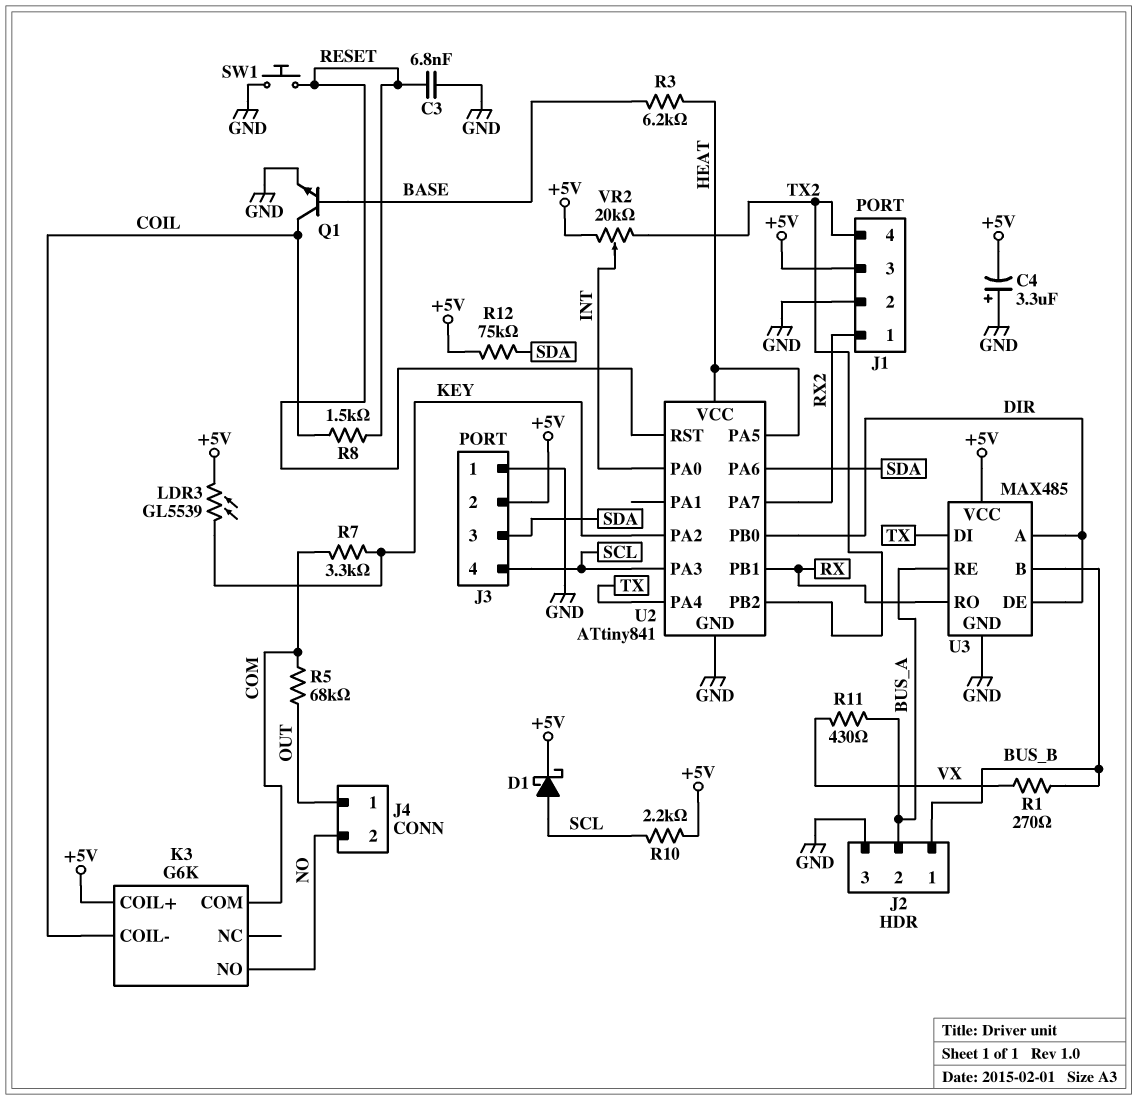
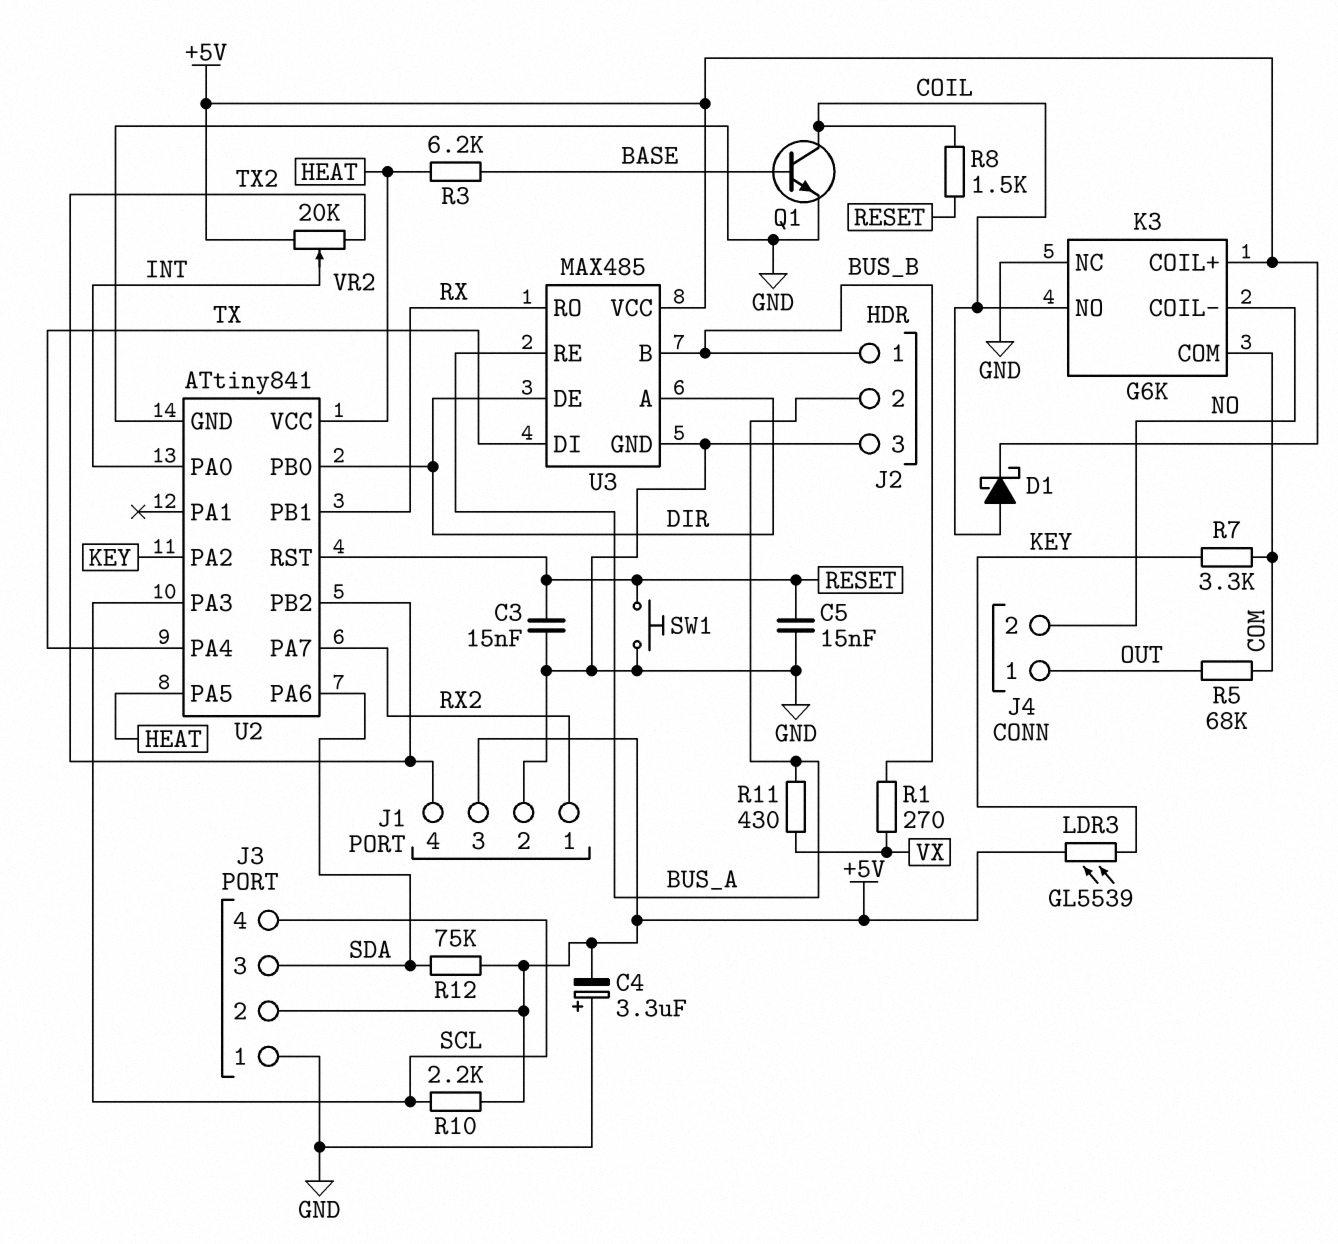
C3: 6.8nF (GND, RESET) -> 15nF (GND, RESET)
C5: none -> 15nF (GND, RESET)
D1: schottky (A SCL, K +5V) -> schottky (A COIL, K +5V)
K3 pin COIL-: COIL -> NO
K3 pin NC: none -> GND
K3 pin NO: NO -> COIL

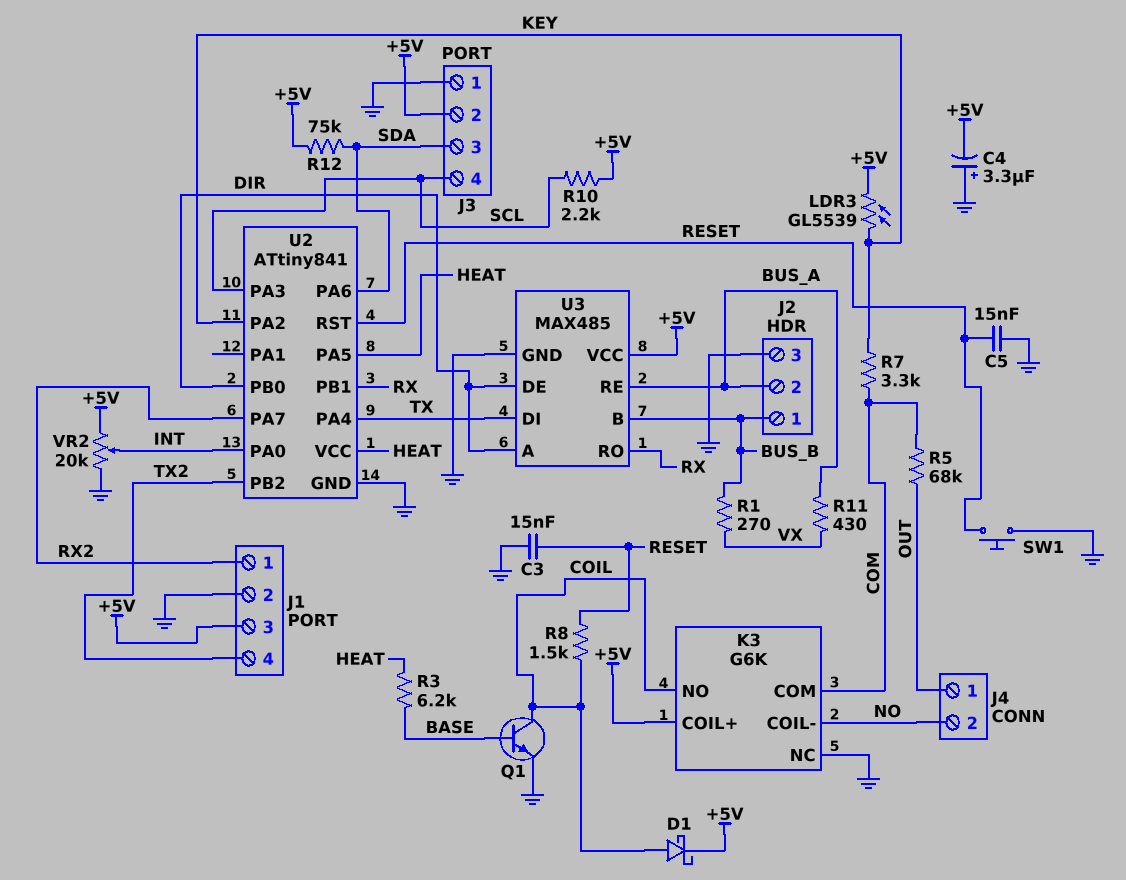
VR2: 20k (+5V, TX2, wiper INT) -> 20k (+5V, GND, wiper INT)

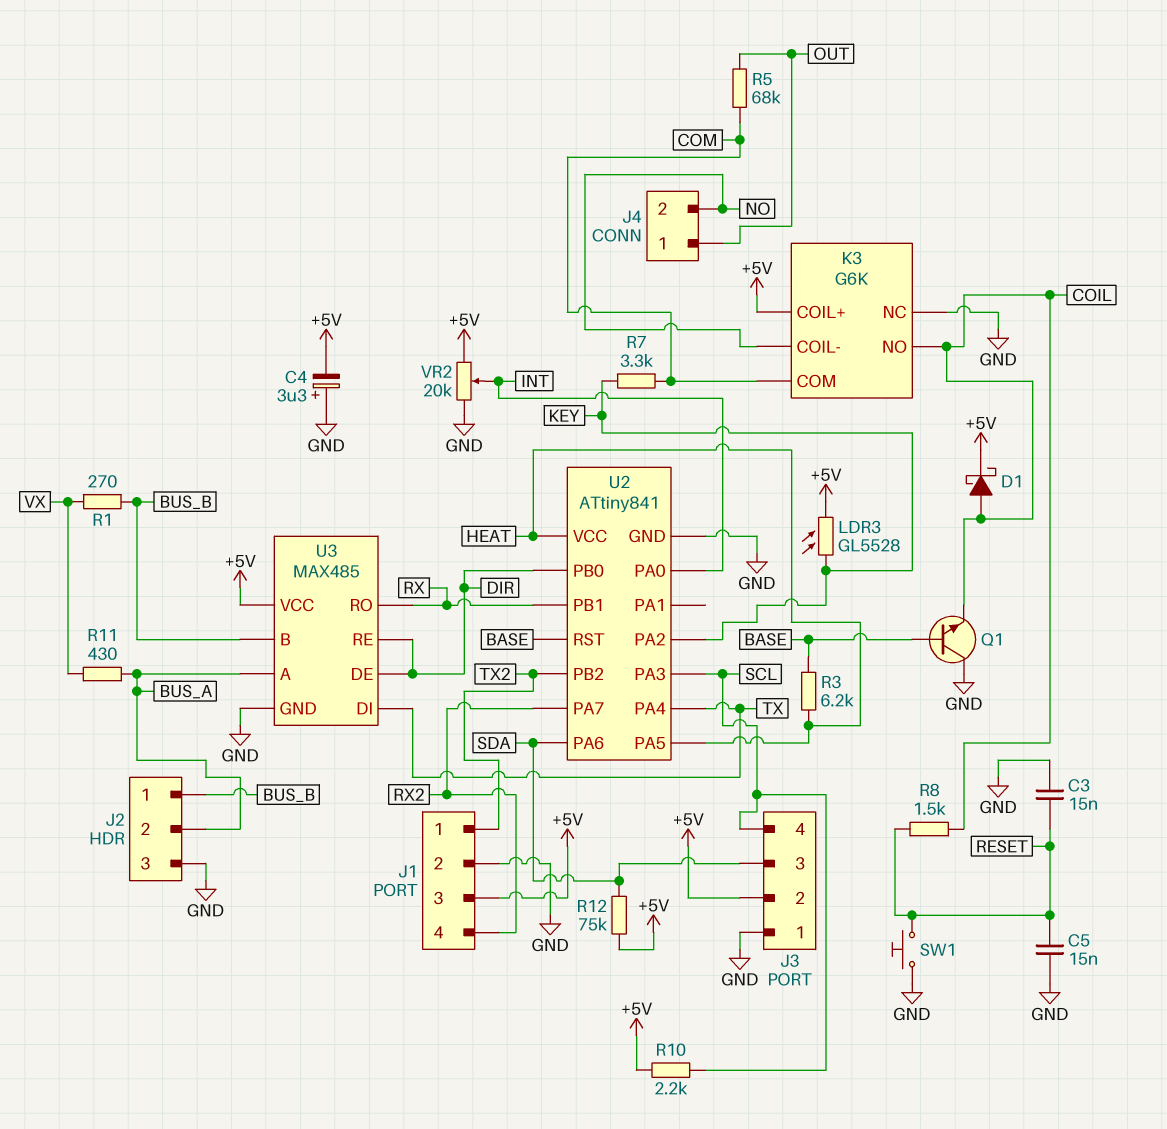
J1 pin 1: RX2 -> TX2
J1 pin 4: TX2 -> RX2
LDR3: GL5539 (+5V, KEY) -> GL5528 (+5V, KEY)
Q1: NPN (B BASE, C COIL, E GND) -> NPN (B BASE, C GND, E COIL)
U2 pin RST: RESET -> BASE
U3 pin A: DIR -> BUS_A
U3 pin RE: BUS_A -> DIR

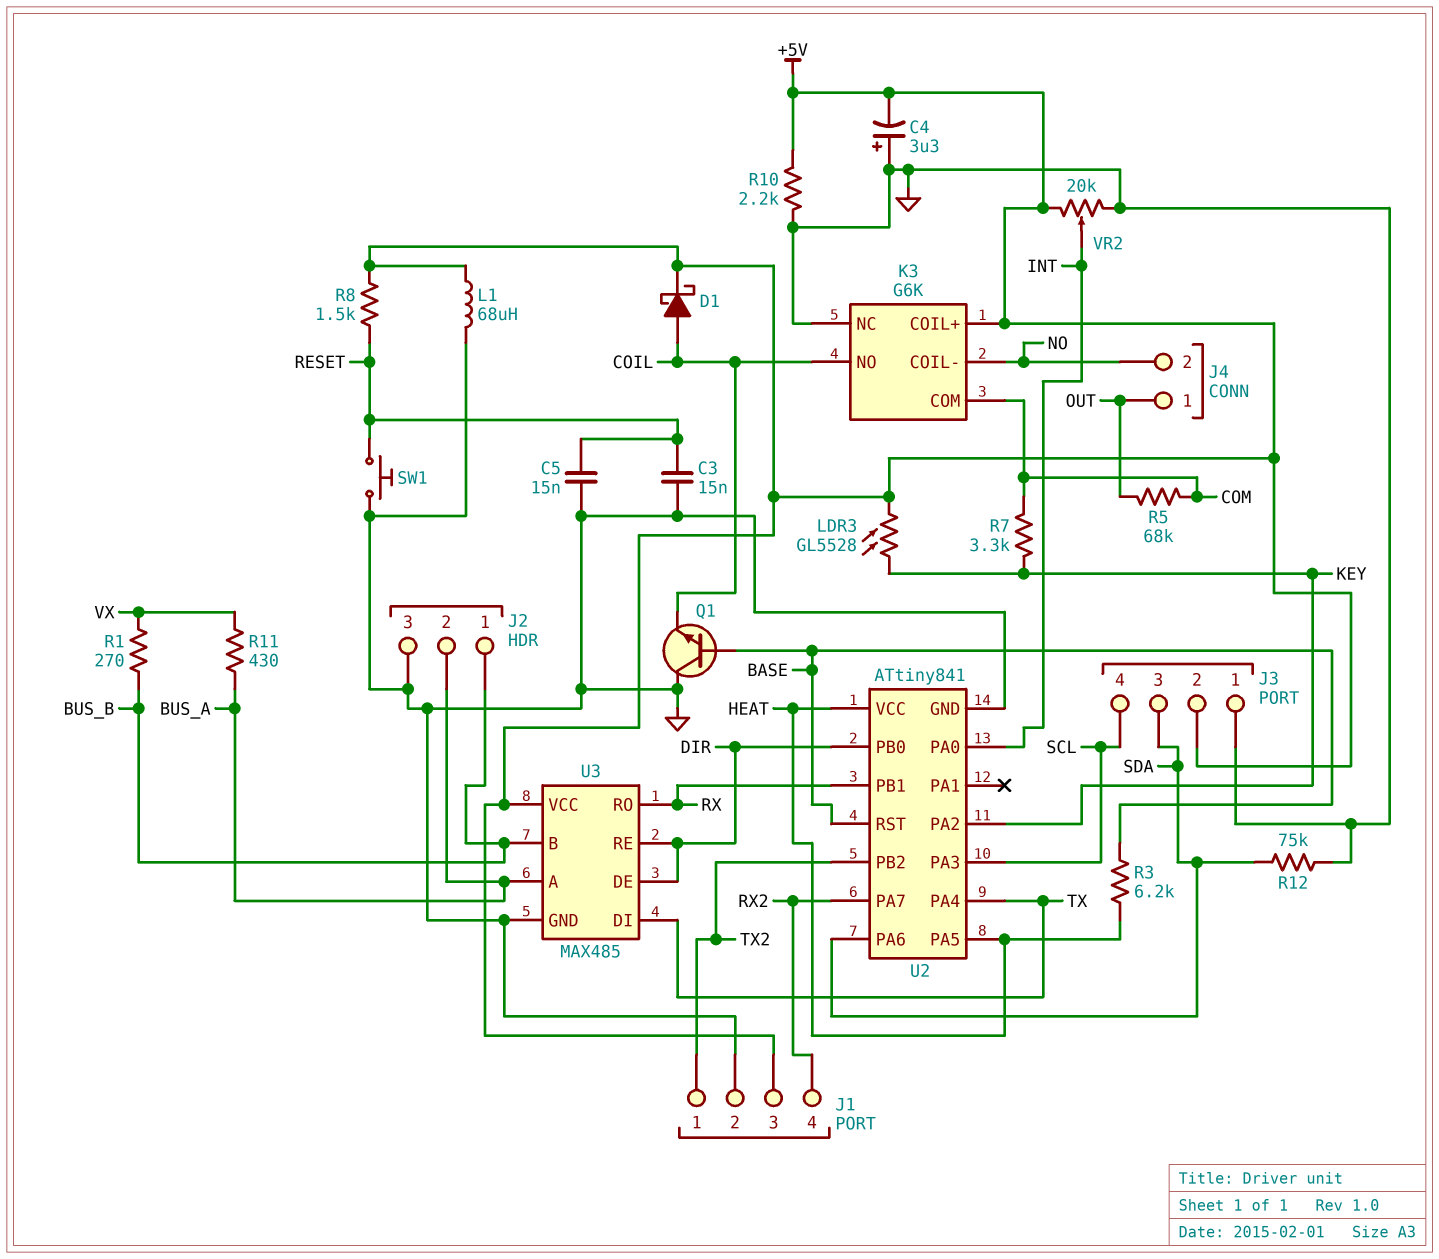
L1: none -> 68uH (+5V, GND)
R8: 1.5k (COIL, RESET) -> 1.5k (+5V, RESET)
R10: 2.2k (+5V, SCL) -> 2.2k (+5V, GND)
R12: 75k (+5V, SDA) -> 75k (GND, SDA)

